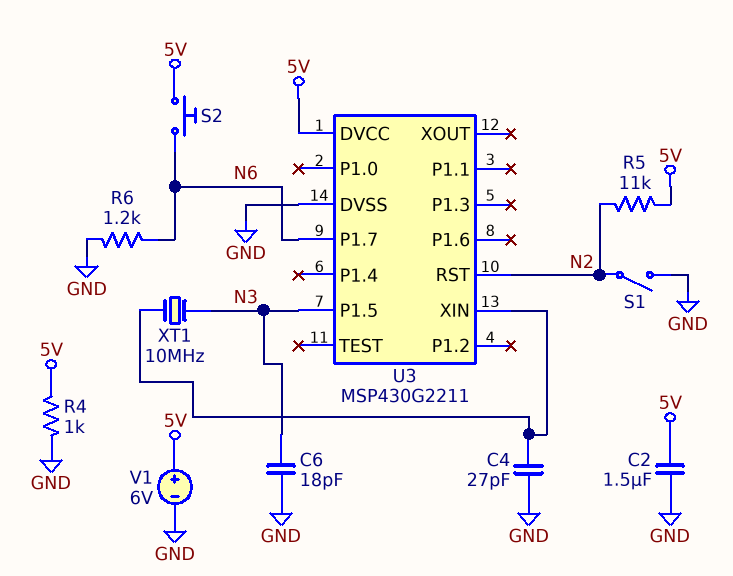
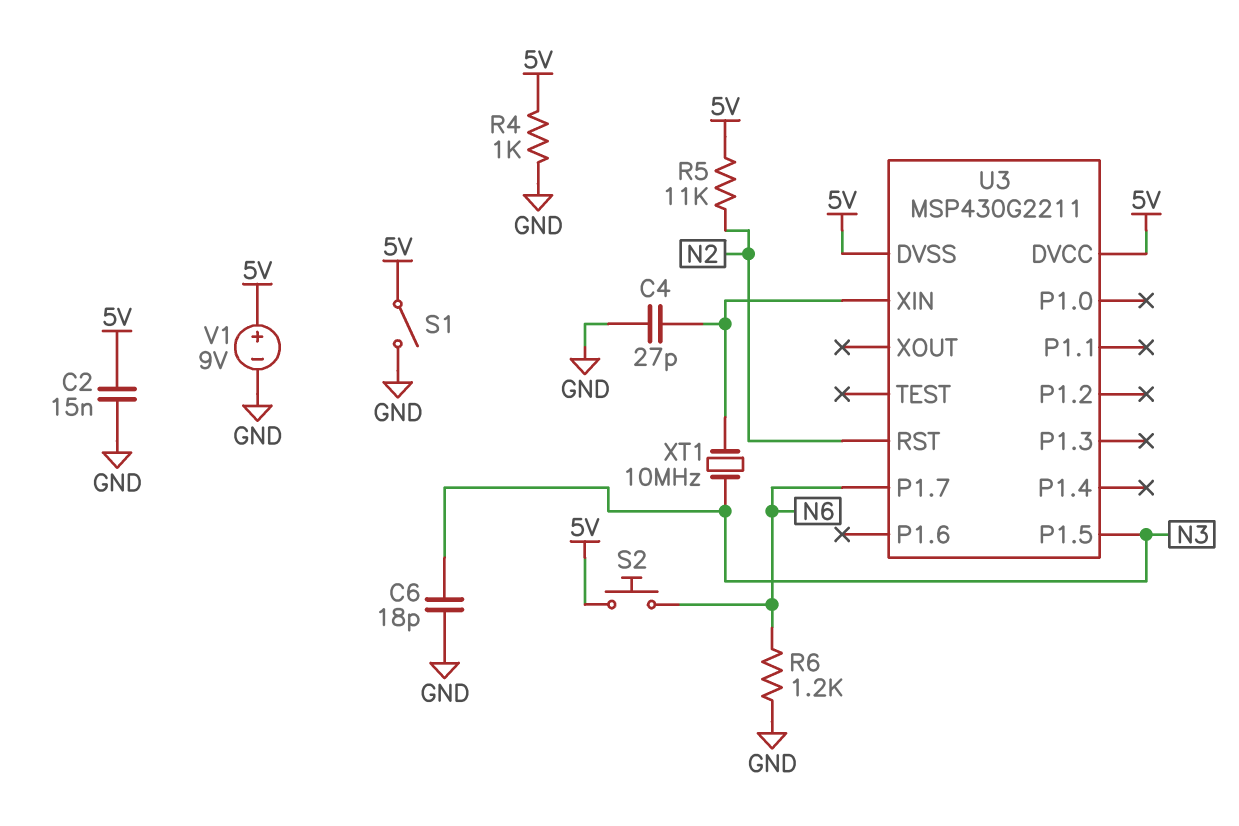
C2: 1.5uF (5V, GND) -> 15nF (5V, GND)
S1: switch (GND, N2) -> switch (5V, GND)
U3 pin DVSS: GND -> 5V
V1: 6V (plus 5V, minus GND) -> 9V (plus 5V, minus GND)

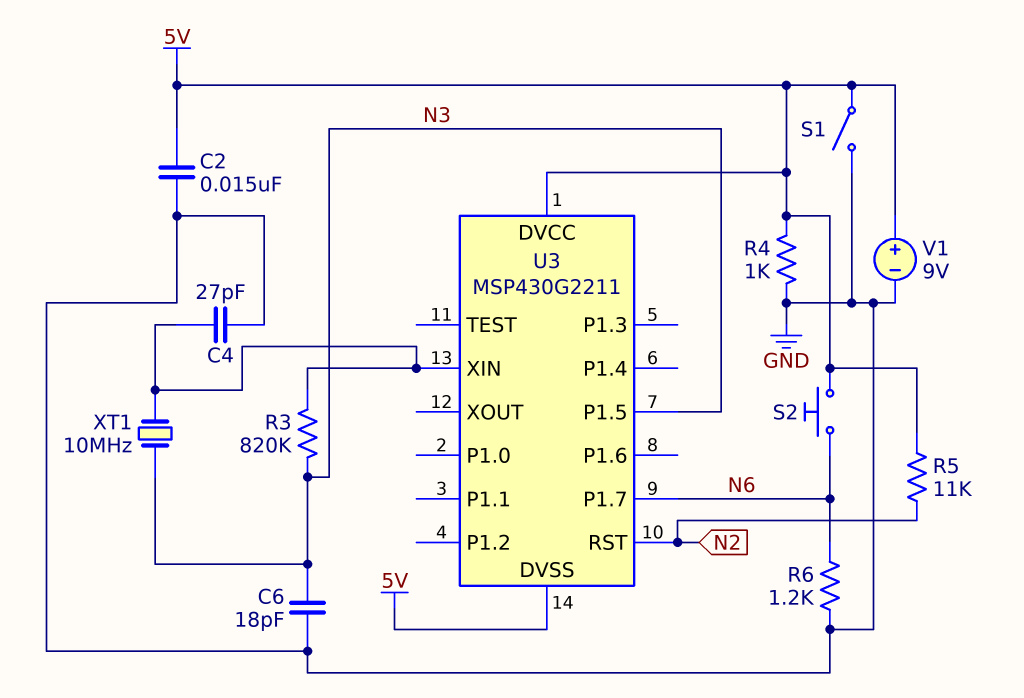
R3: none -> 820k (N3, U3/XIN)

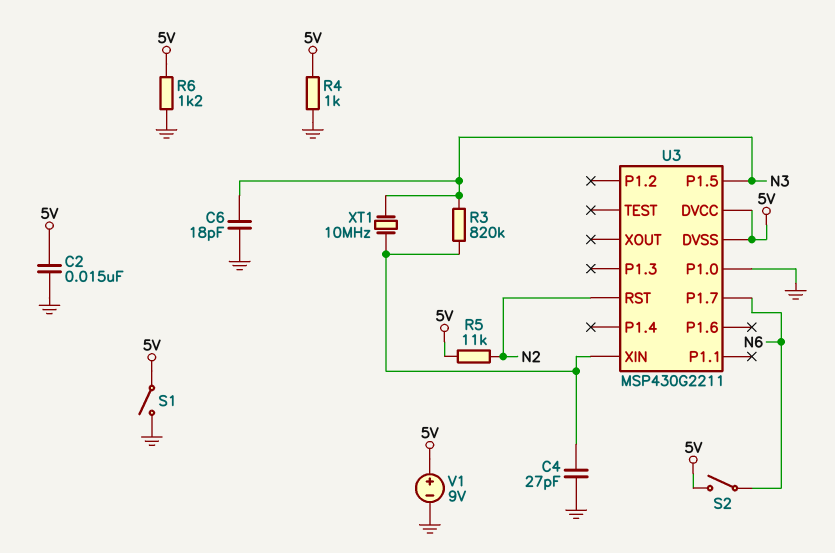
R6: 1.2k (GND, N6) -> 1.2k (5V, GND)
S2: button (5V, N6) -> switch (5V, N6)
U3 pin P1.0: none -> GND

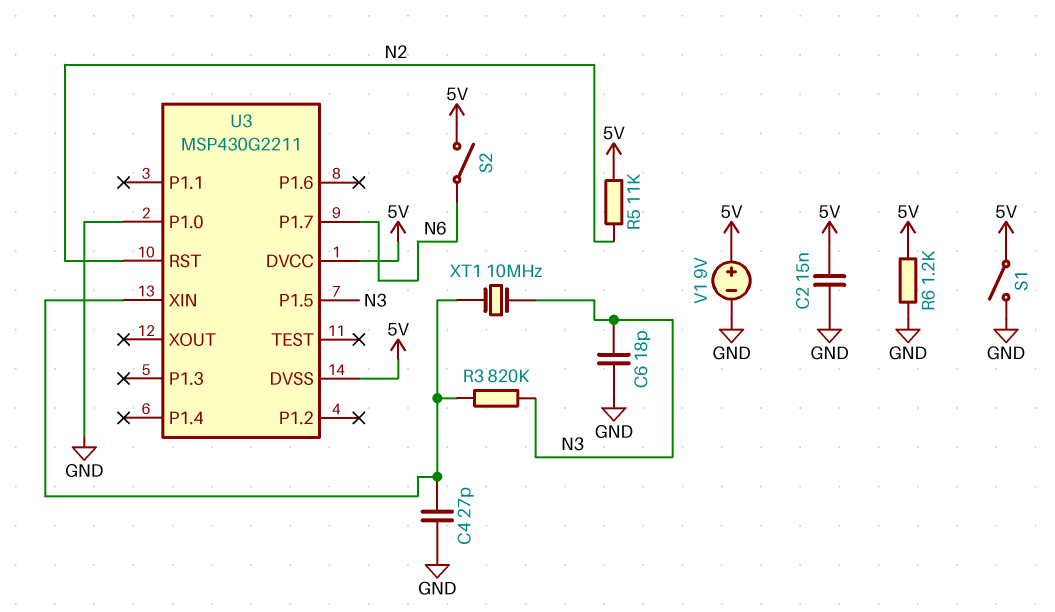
R4: 1k (5V, GND) -> none

